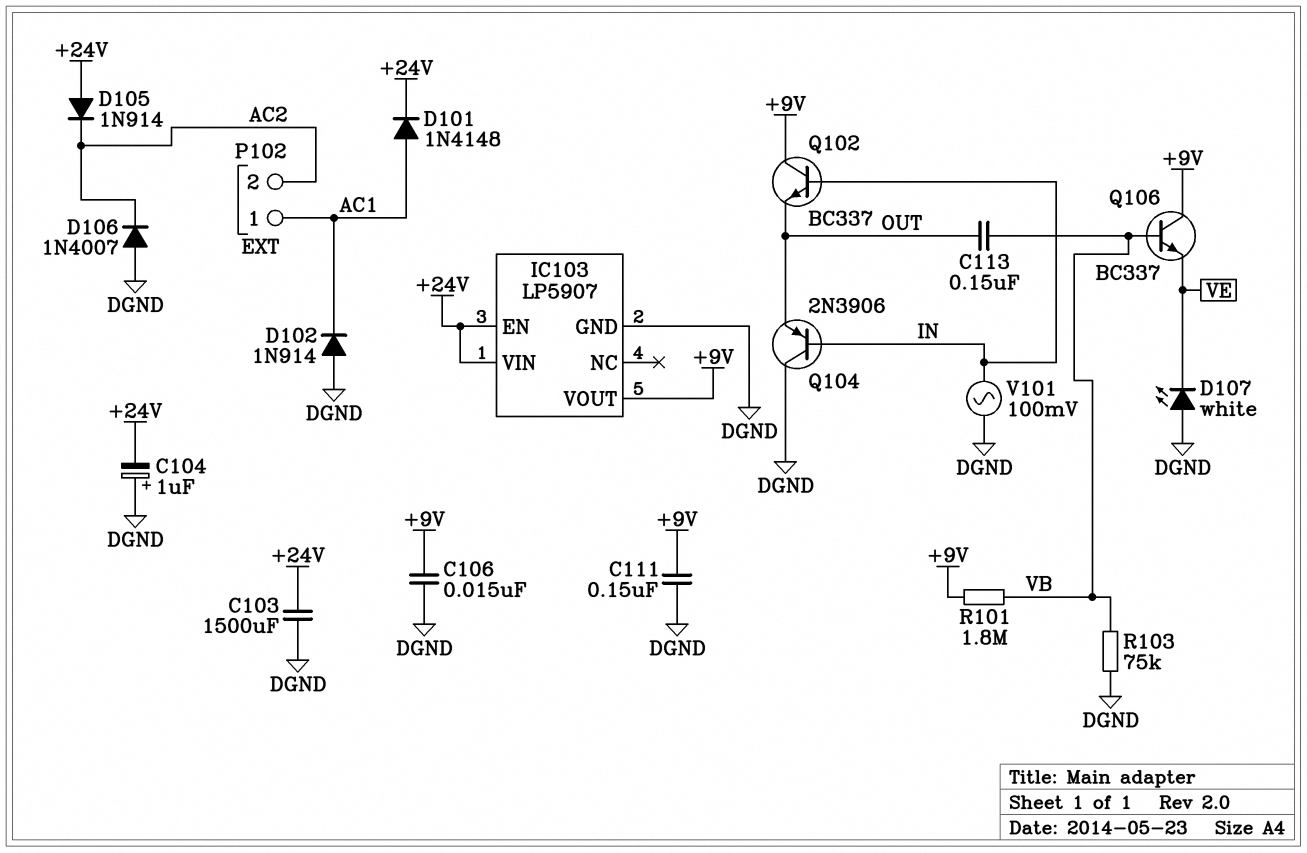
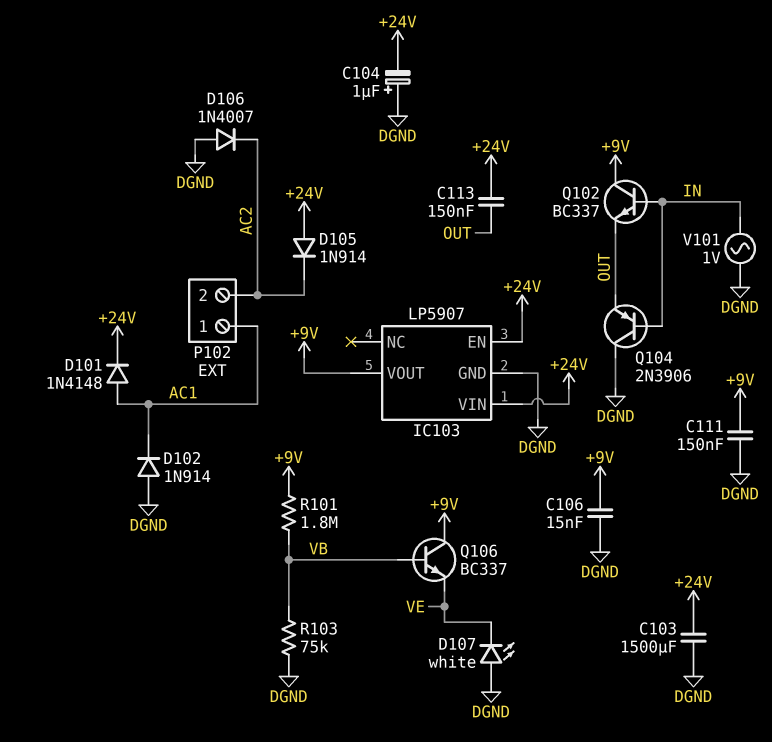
C113: 150nF (OUT, VB) -> 150nF (+24V, OUT)
V101: AC 100mV (DGND, IN) -> AC 1V (DGND, IN)

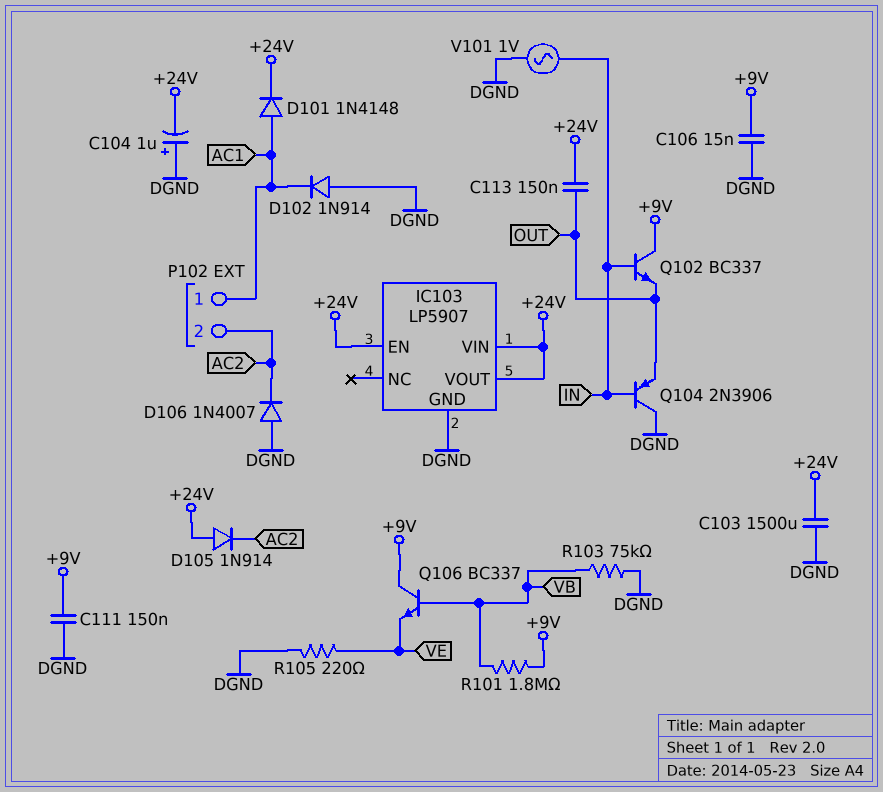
D107: LED white (A DGND, K VE) -> none
IC103 pin VOUT: +9V -> +24V
R105: none -> 220 (DGND, VE)

